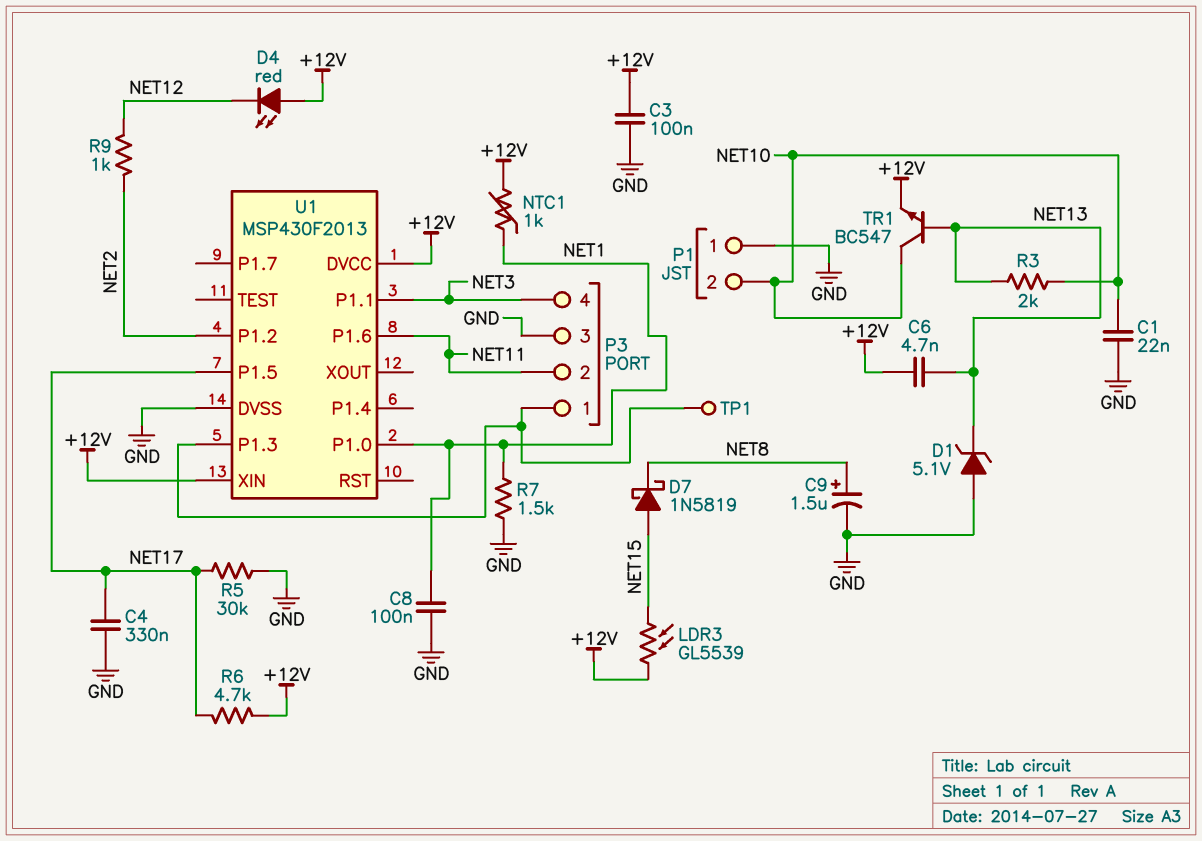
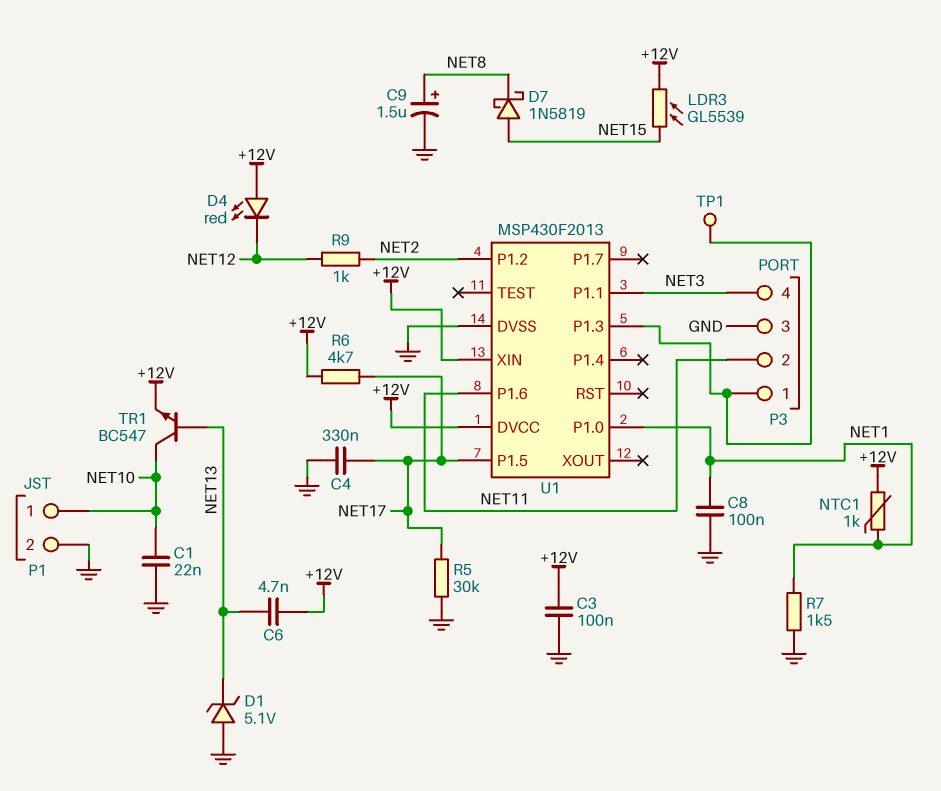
P1 pin 1: GND -> NET10
P1 pin 2: NET10 -> GND
R3: 2k (NET10, NET13) -> none

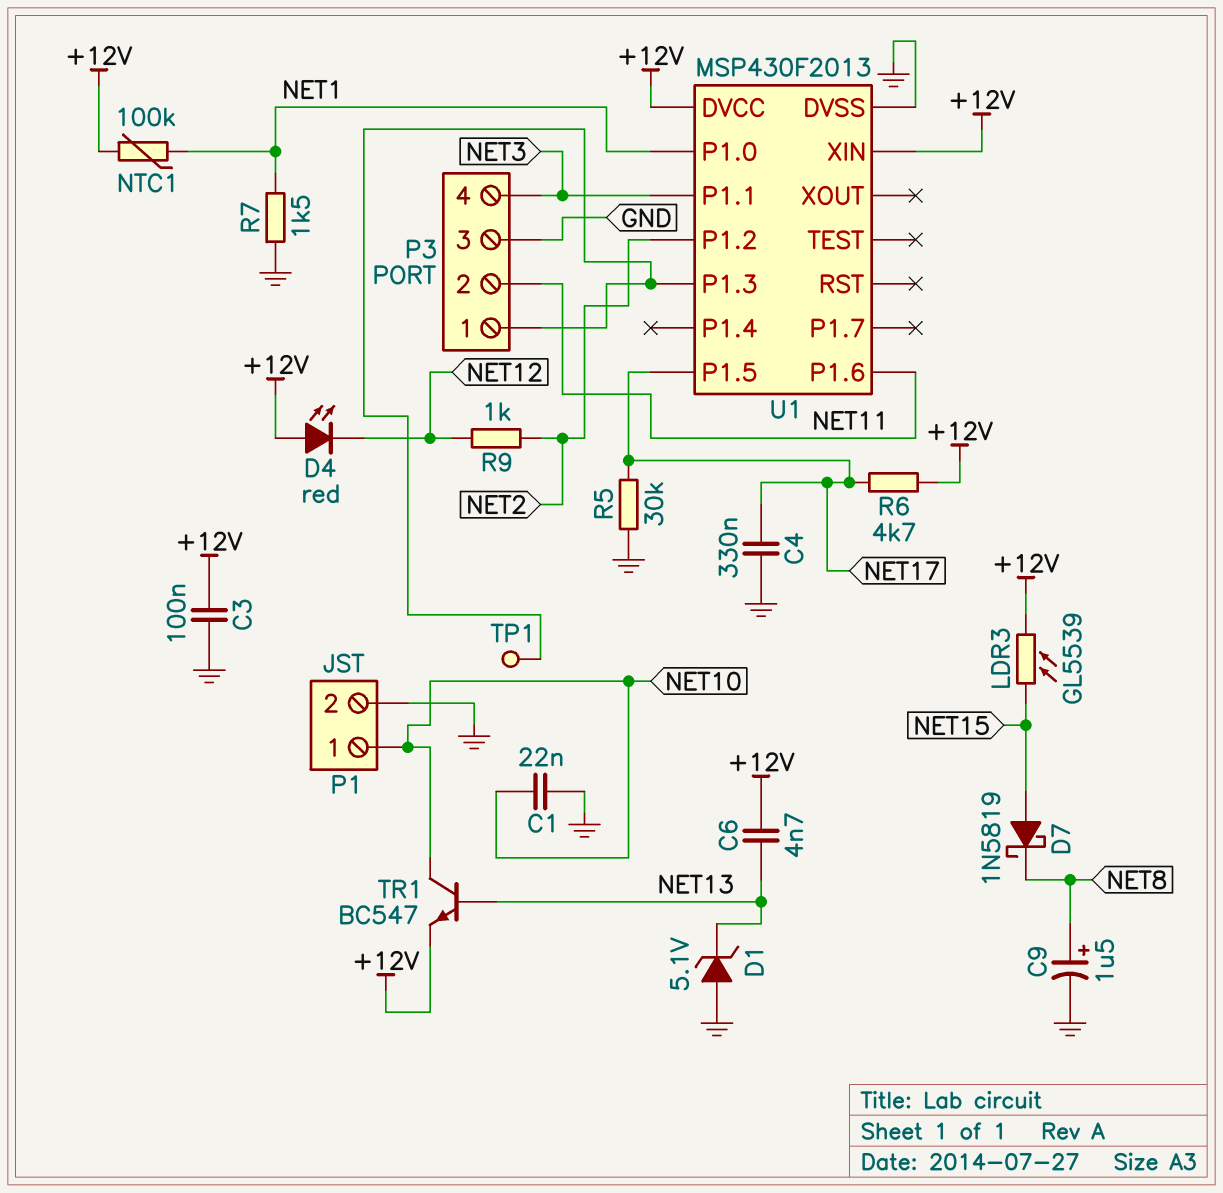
C8: 100nF (GND, NET1) -> none
NTC1: 1k (+12V, NET1) -> 100k (+12V, NET1)

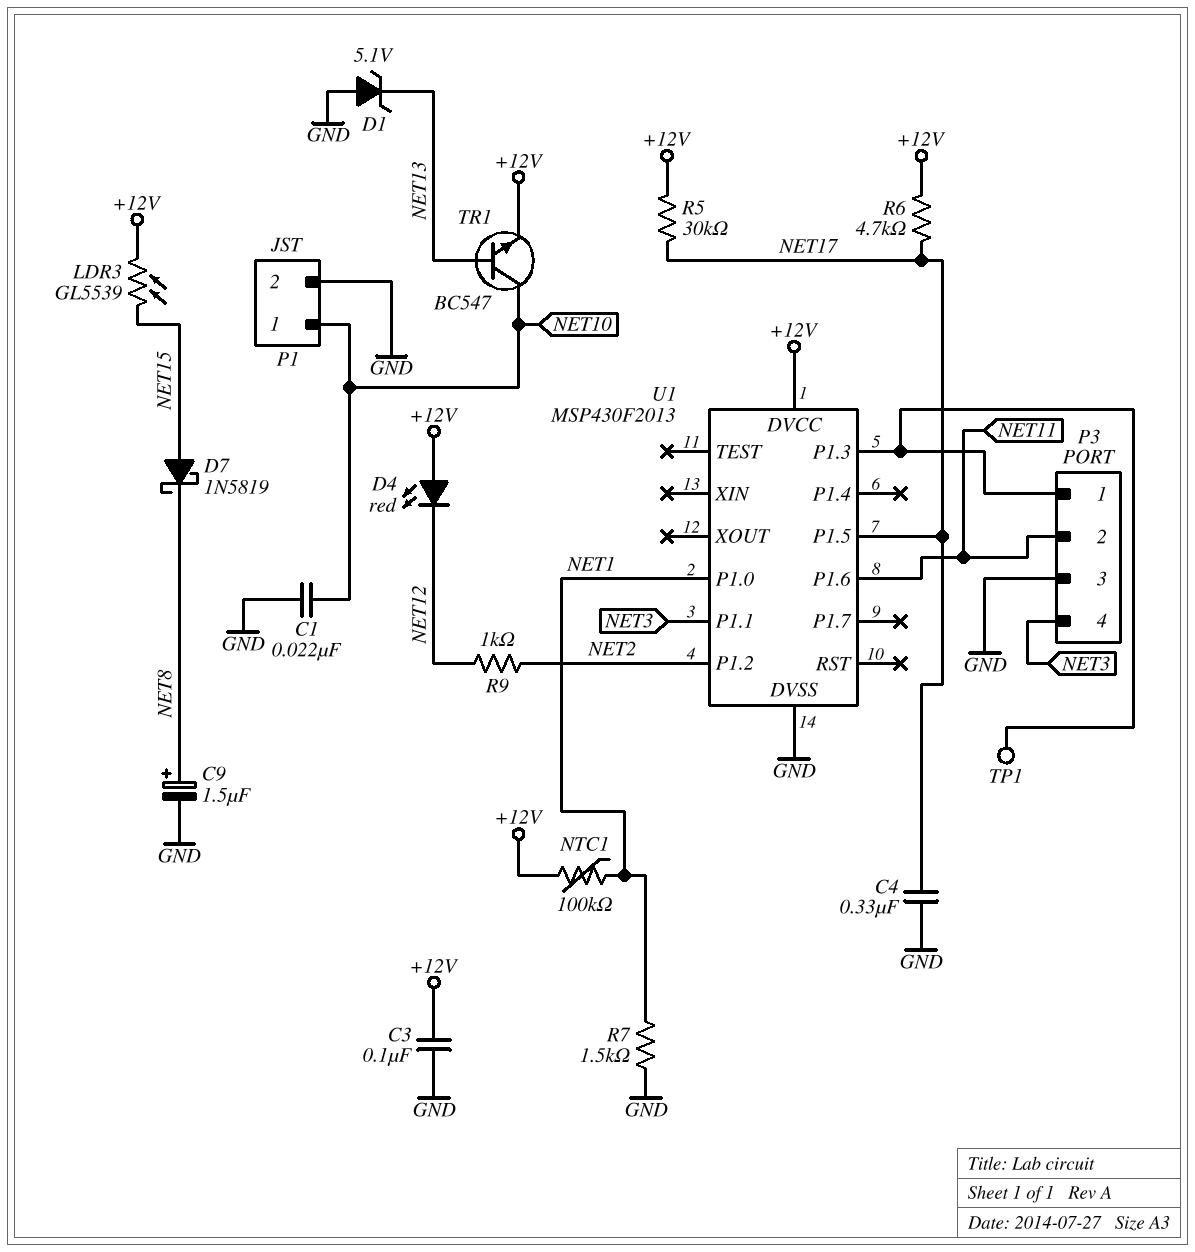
C6: 4.7nF (+12V, NET13) -> none
R5: 30k (GND, NET17) -> 30k (+12V, NET17)
U1 pin XIN: +12V -> none

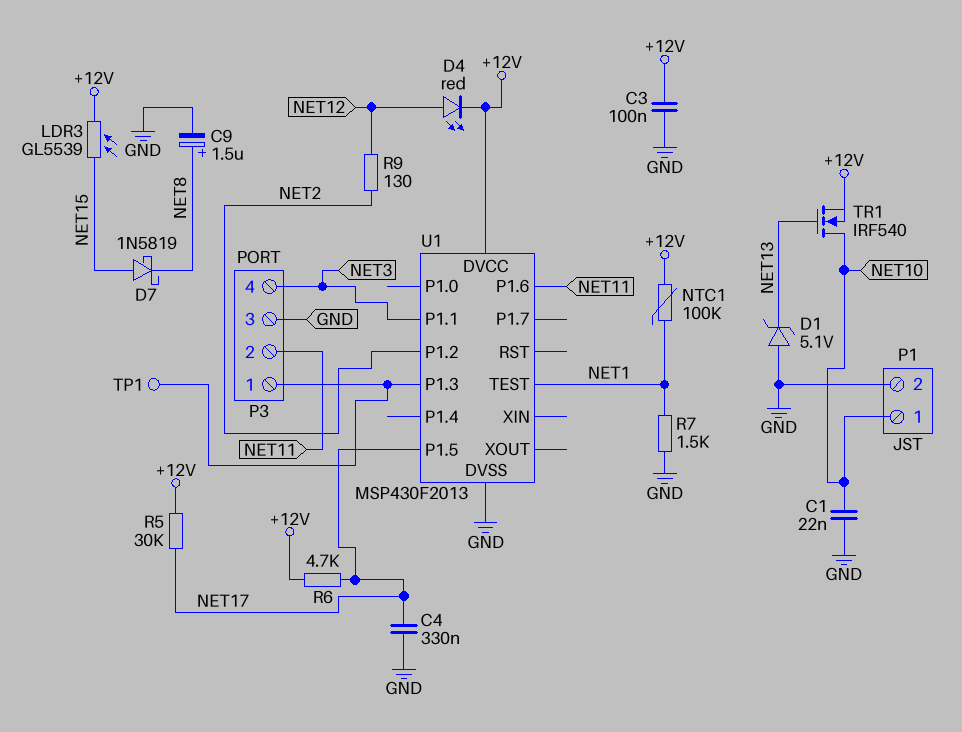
D4: LED red (A +12V, K NET12) -> LED red (A NET12, K +12V)
R9: 1k (NET2, NET12) -> 130 (NET2, NET12)
TR1: NPN BC547 (B NET13, C NET10, E +12V) -> NMOS IRF540 (G NET13, D NET10, S +12V)
U1 pin P1.0: NET1 -> none
U1 pin TEST: none -> NET1

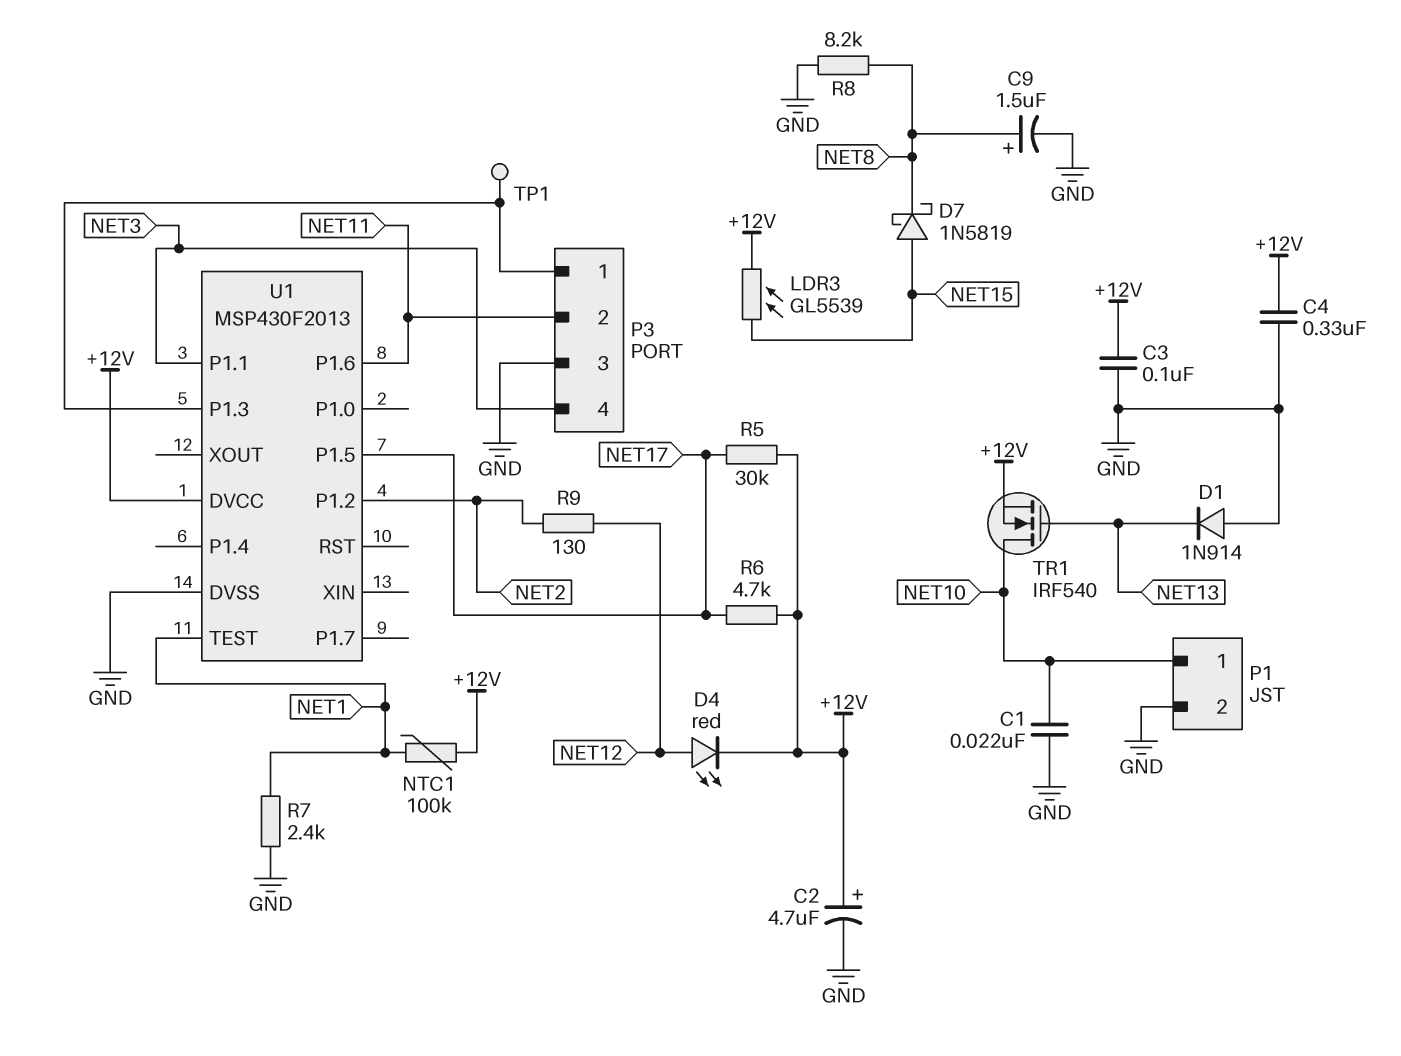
C2: none -> 4.7uF (plus +12V, minus GND)
C4: 330nF (GND, NET17) -> 330nF (+12V, GND)
D1: zener 5.1V (A GND, K NET13) -> diode 1N914 (A GND, K NET13)
R7: 1.5k (GND, NET1) -> 2.4k (GND, NET1)
R8: none -> 8.2k (GND, NET8)

